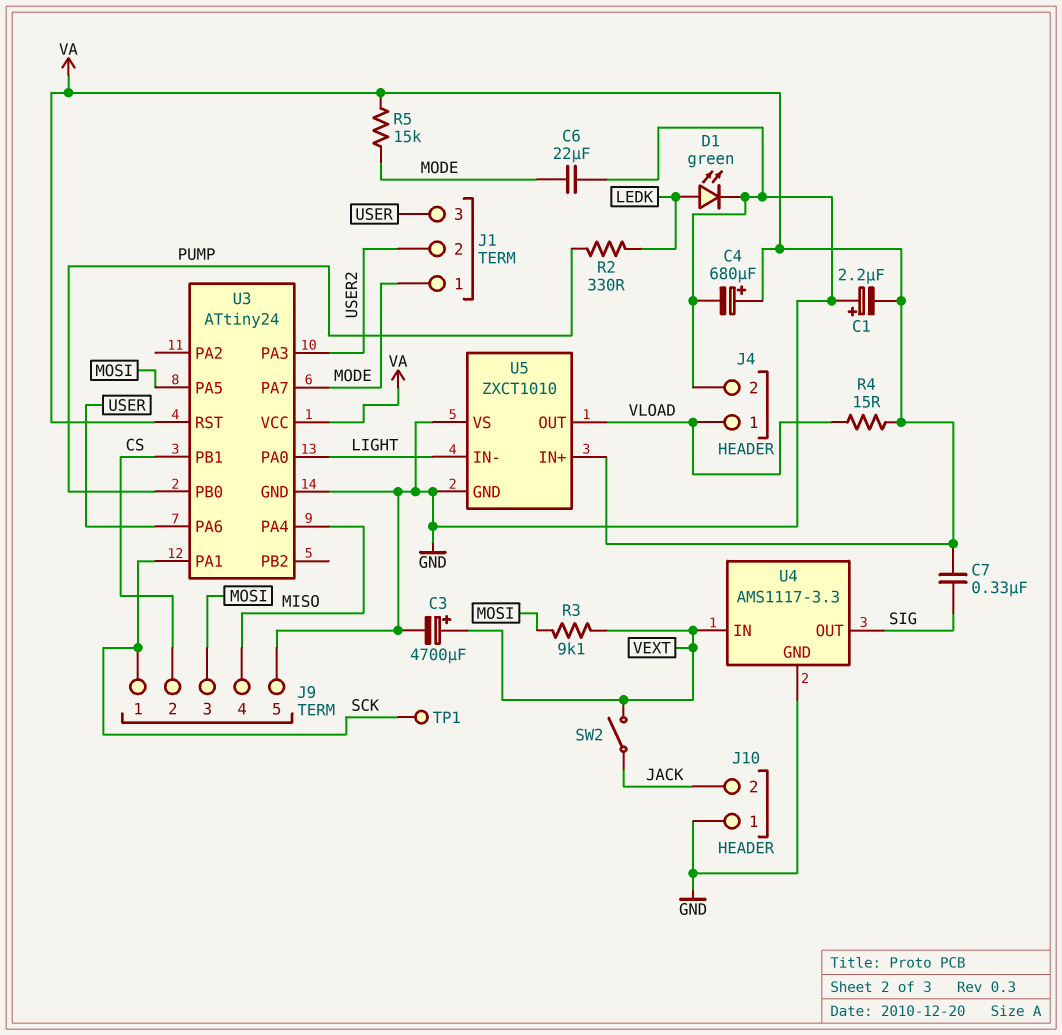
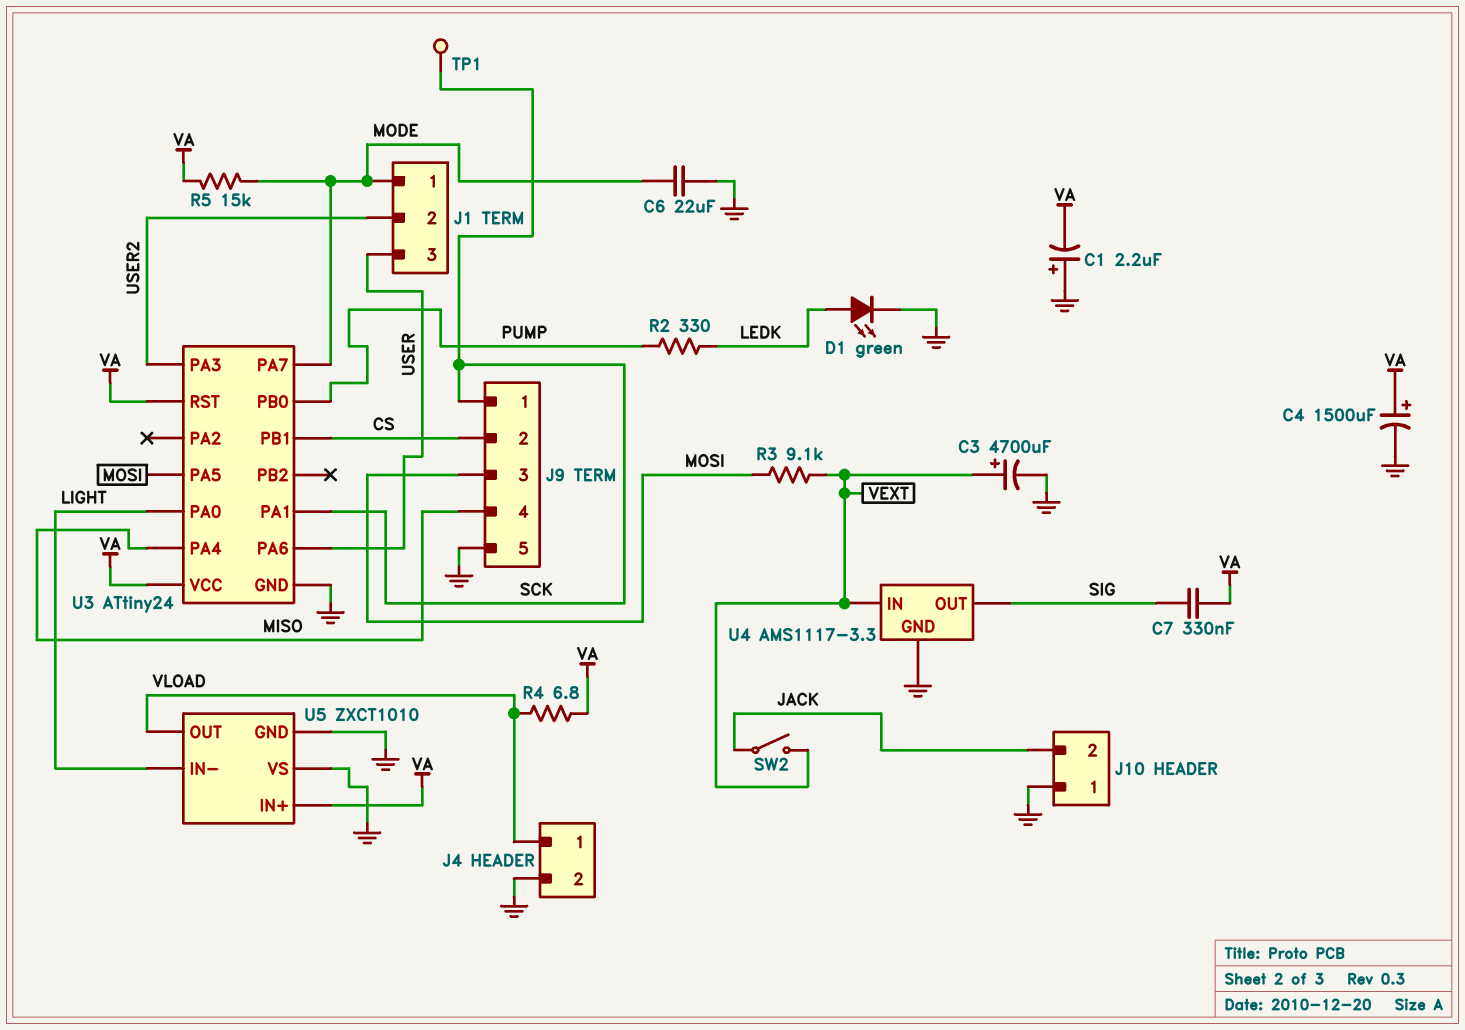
C4: 680uF (plus VA, minus GND) -> 1500uF (plus VA, minus GND)
R4: 15 (VA, VLOAD) -> 6.8 (VA, VLOAD)

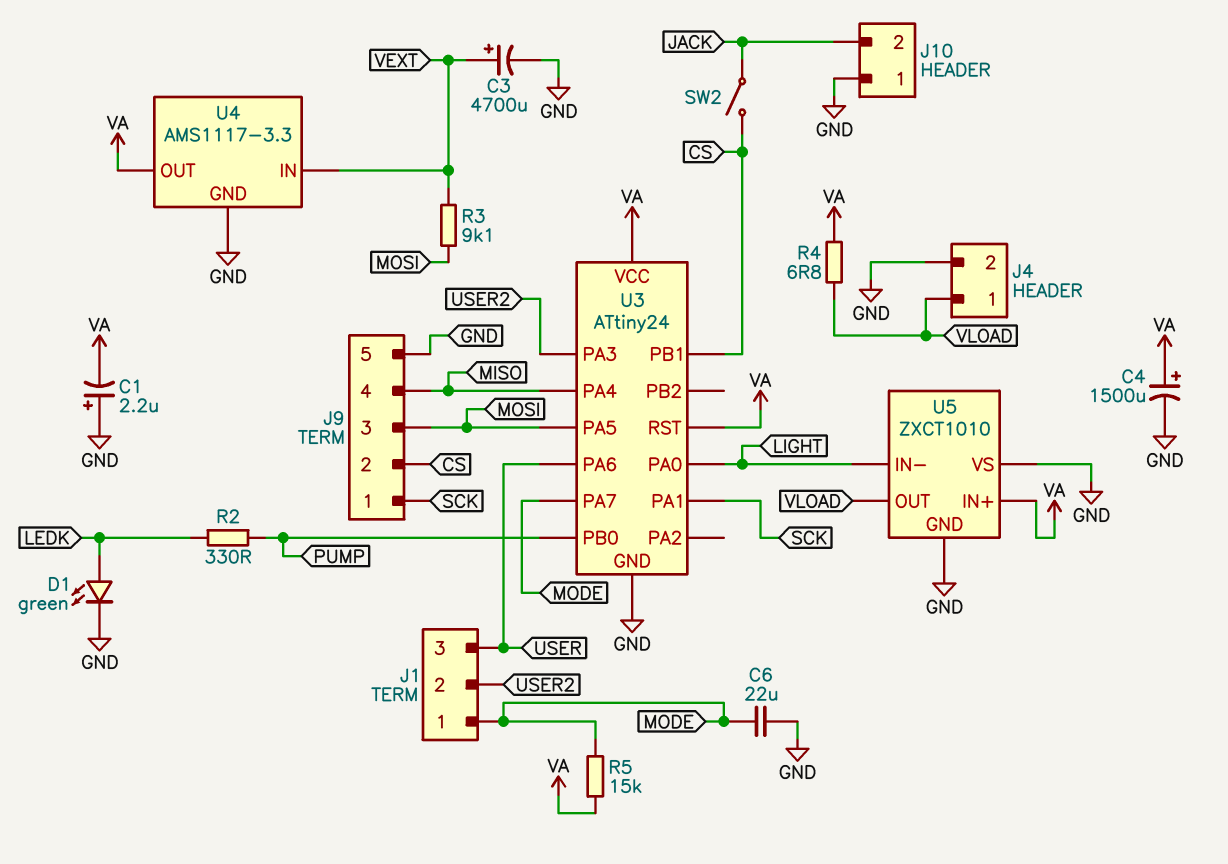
C7: 330nF (SIG, VA) -> none
SW2: switch (JACK, VEXT) -> switch (CS, JACK)
TP1: test point (SCK) -> none
U4 pin OUT: SIG -> VA

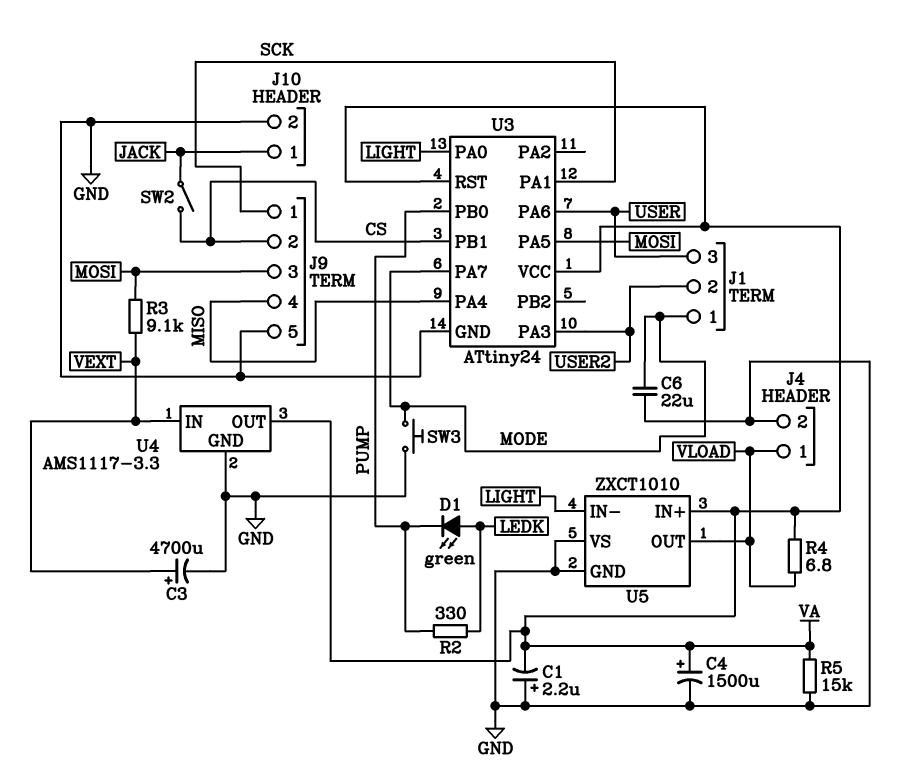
D1: LED green (A LEDK, K GND) -> LED green (A LEDK, K PUMP)
J10 pin 1: GND -> JACK
J10 pin 2: JACK -> GND
R5: 15k (MODE, VA) -> 15k (GND, VA)
SW3: none -> button (GND, MODE)

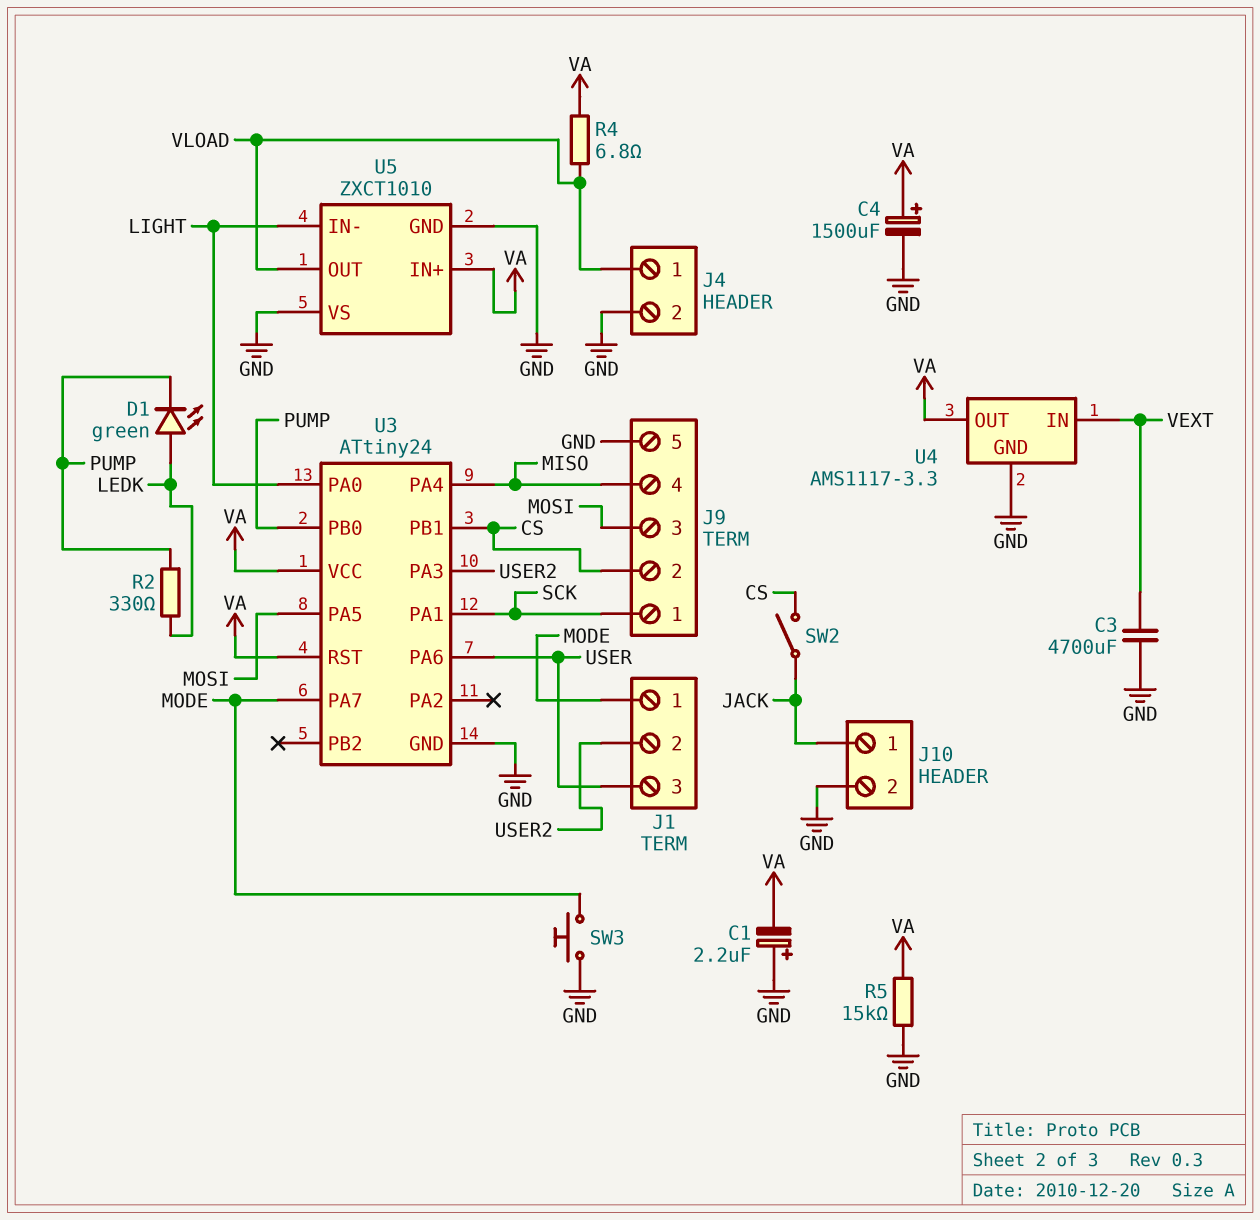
C3: 4700uF (plus VEXT, minus GND) -> 4700uF (GND, VEXT)
C6: 22uF (GND, MODE) -> none
R3: 9.1k (MOSI, VEXT) -> none

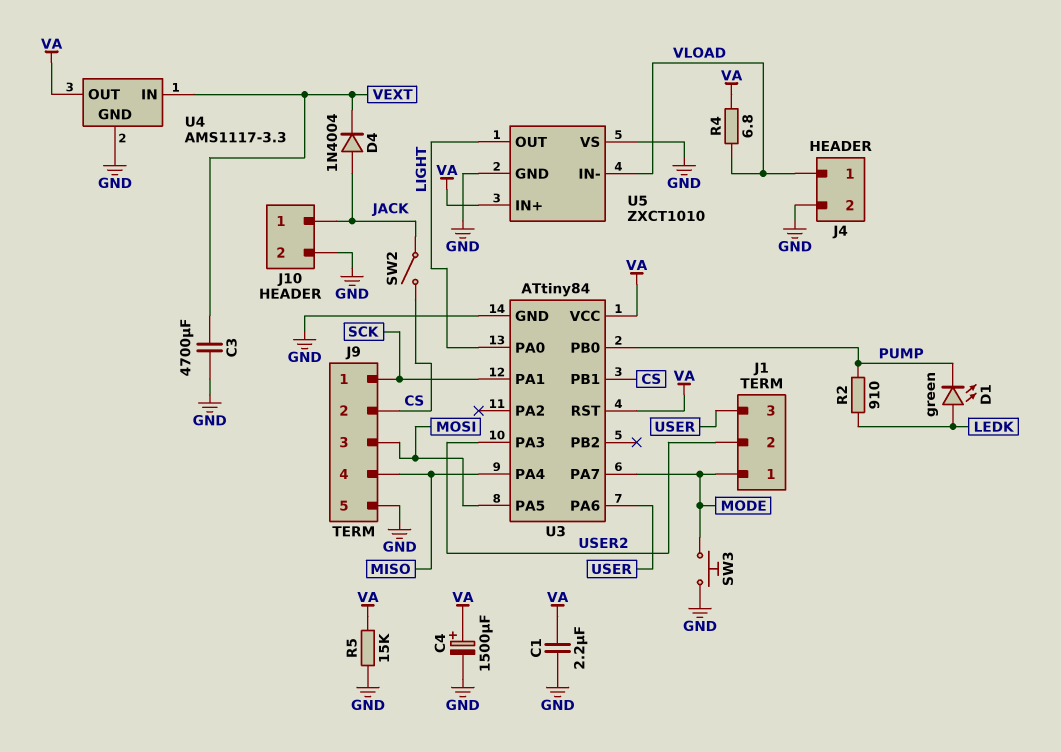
C1: 2.2uF (plus GND, minus VA) -> 2.2uF (GND, VA)
D4: none -> diode 1N4004 (A JACK, K VEXT)
R2: 330 (LEDK, PUMP) -> 910 (LEDK, PUMP)
U3: ATtiny24 -> ATtiny84
U5 pin IN-: LIGHT -> VLOAD
U5 pin OUT: VLOAD -> LIGHT

